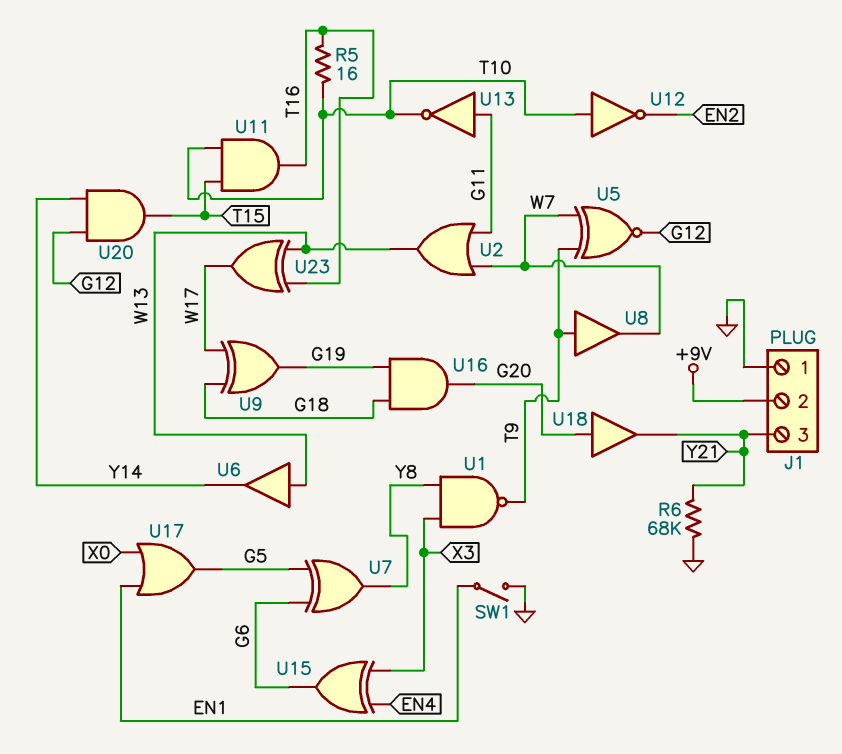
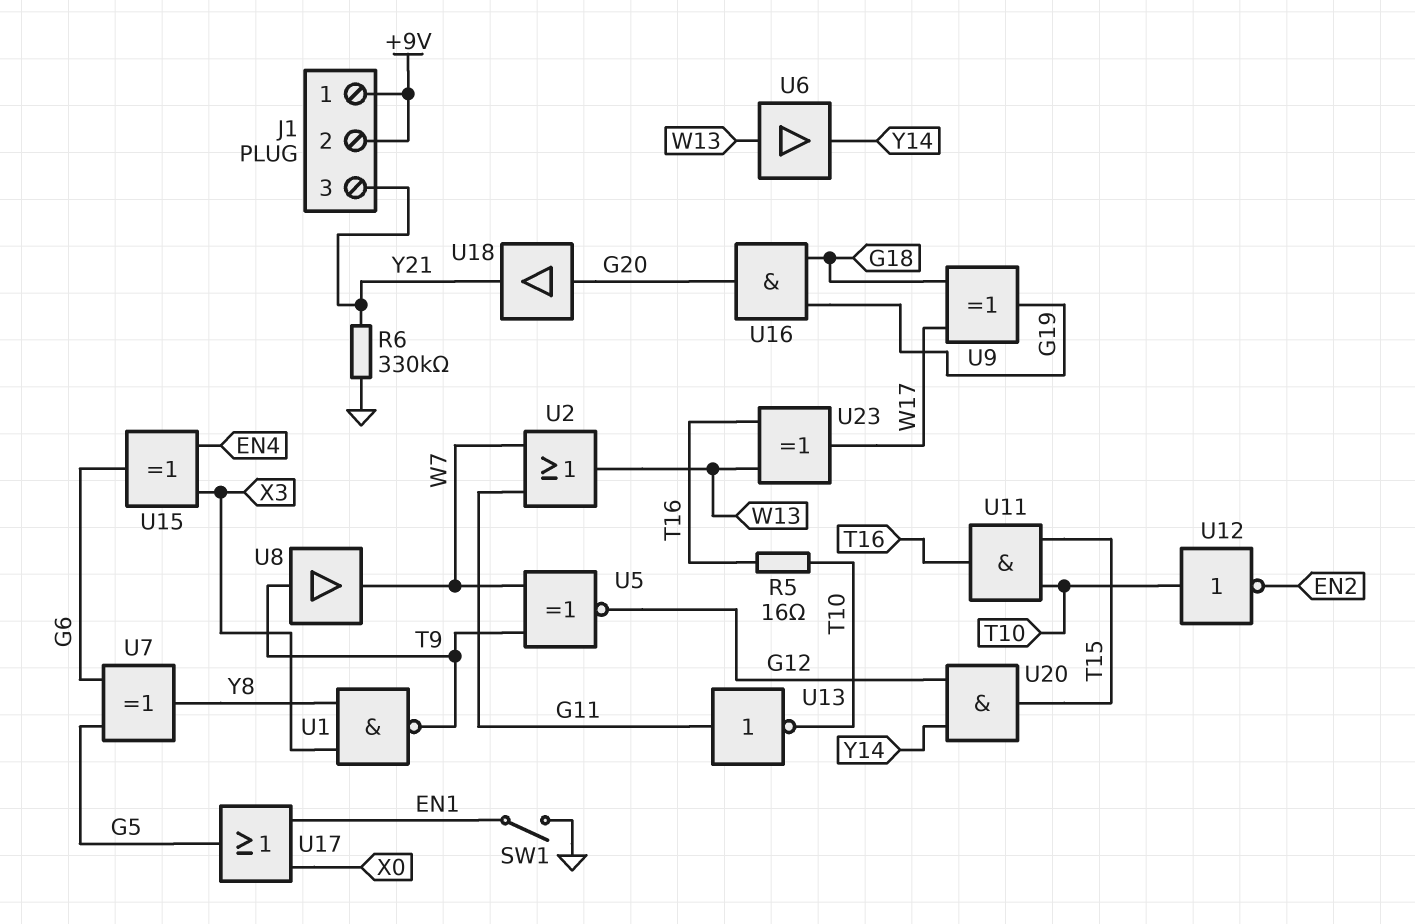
J1 pin 1: GND -> +9V
R6: 68k (GND, Y21) -> 330k (GND, Y21)

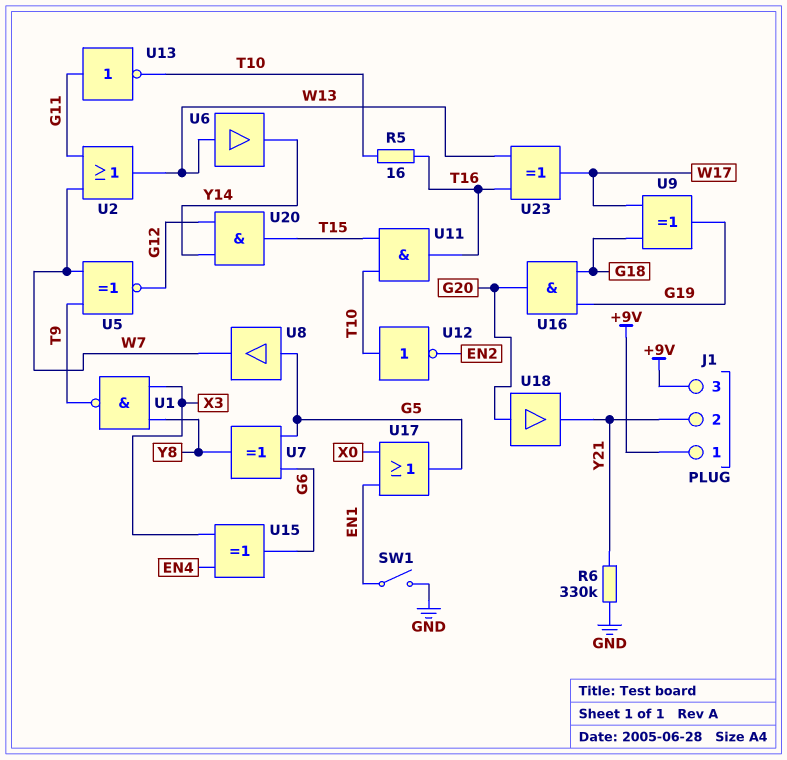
J1 pin 2: +9V -> Y21
J1 pin 3: Y21 -> +9V
U8: buffer (in T9, out W7) -> buffer (in G5, out W7)

